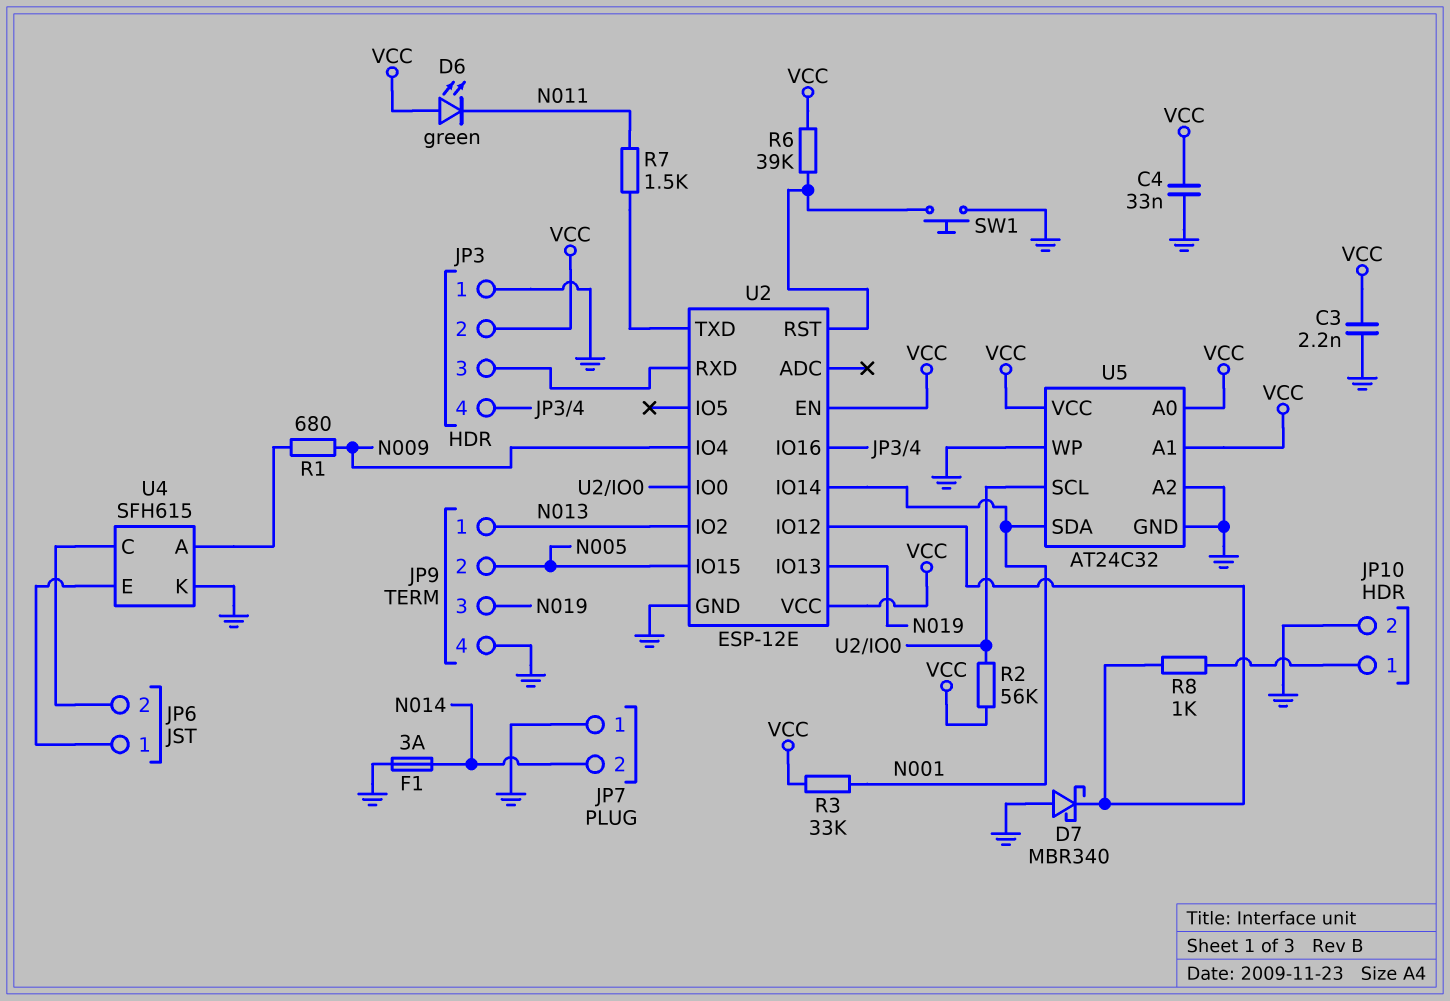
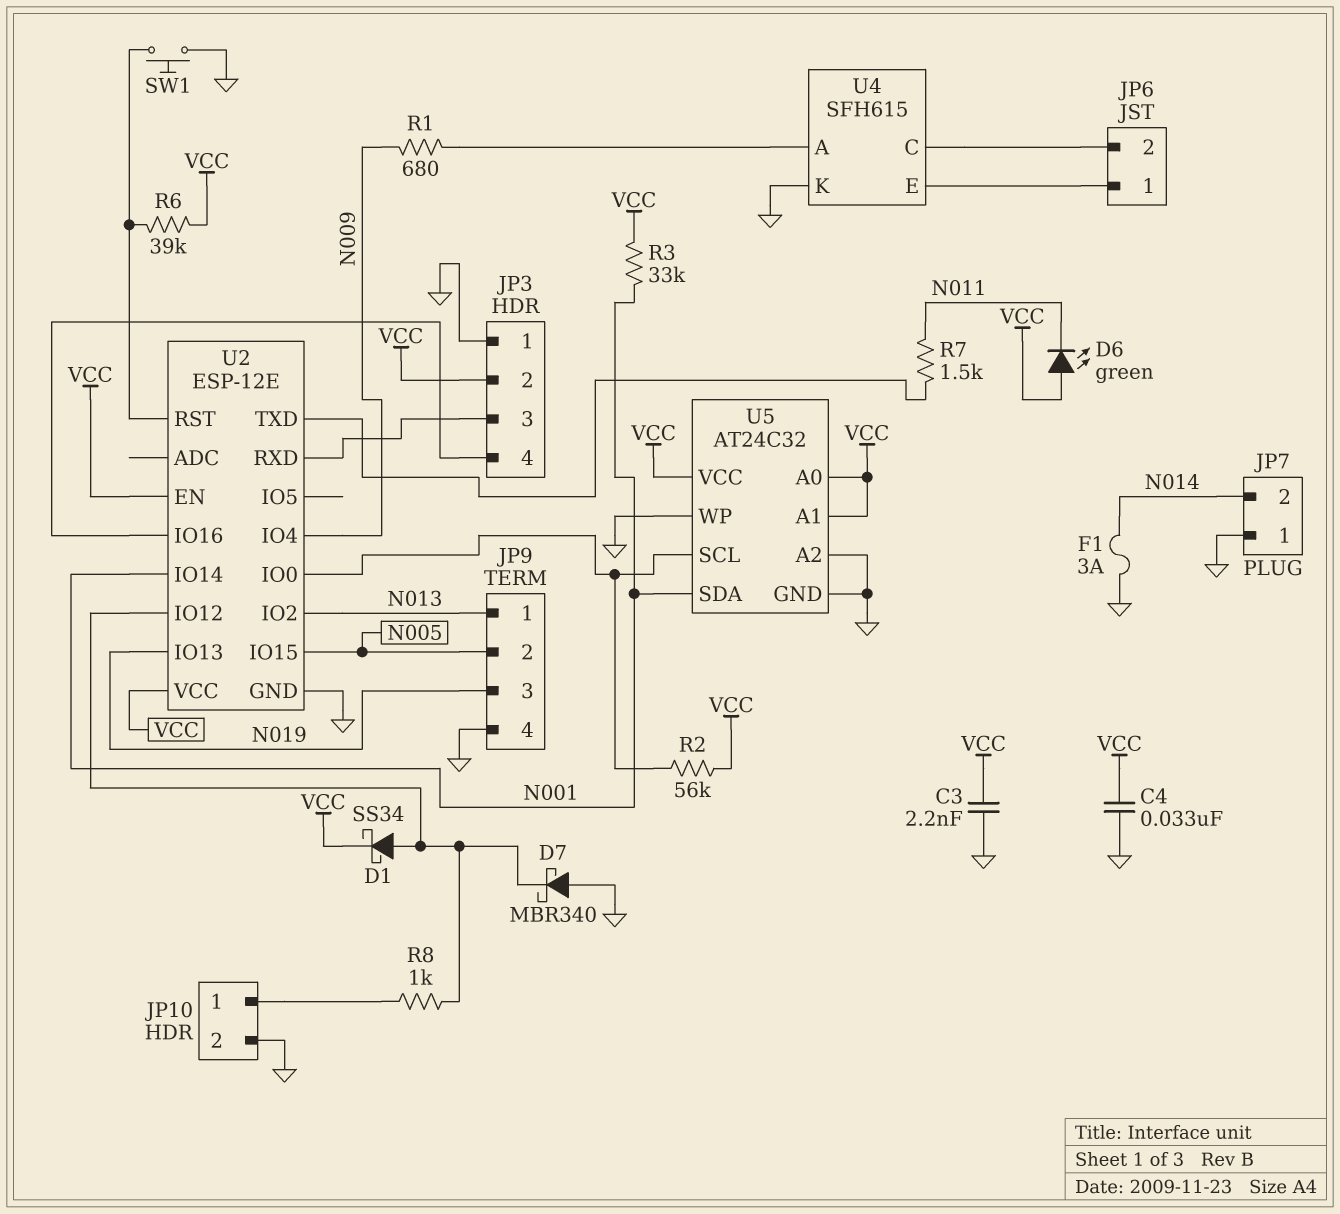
D1: none -> schottky SS34 (A U2/IO12, K VCC)

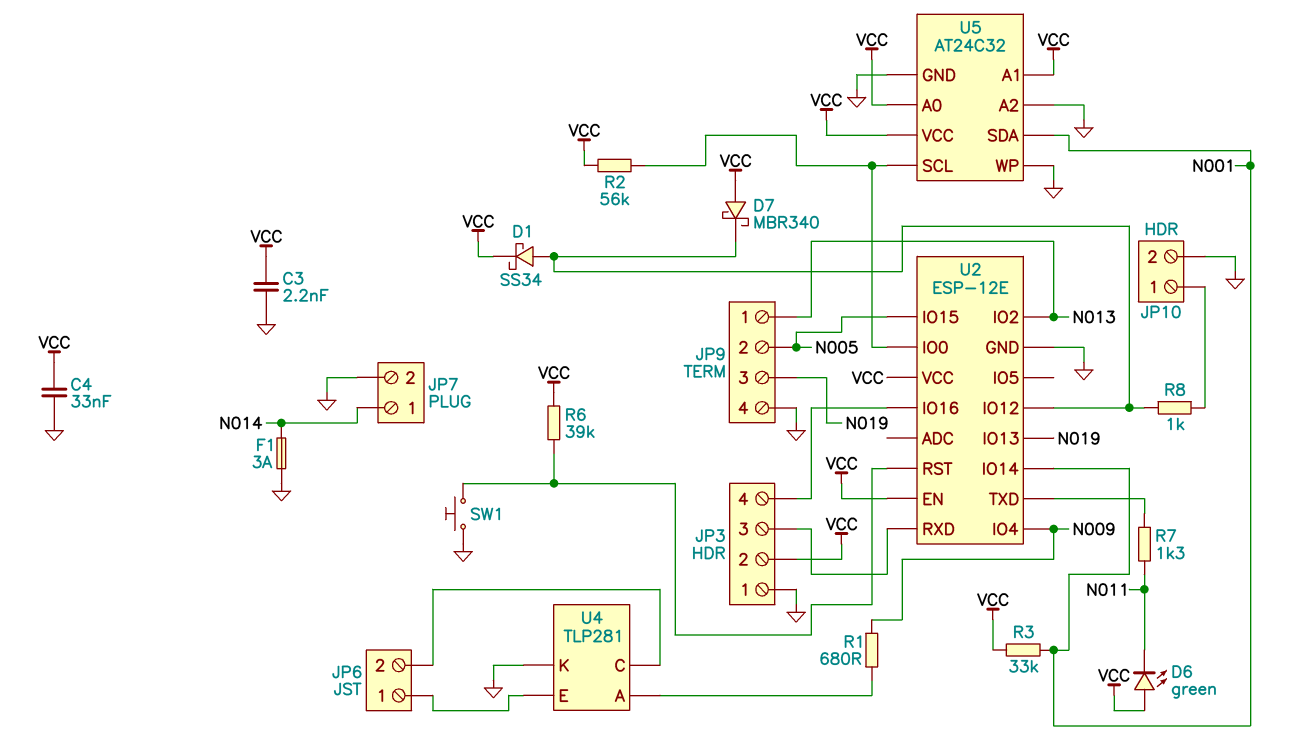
D7: schottky MBR340 (A GND, K U2/IO12) -> schottky MBR340 (A VCC, K U2/IO12)
JP7 pin 1: GND -> N014
JP7 pin 2: N014 -> GND
R7: 1.5k (N011, U2/TXD) -> 1.3k (N011, U2/TXD)
U4: SFH615 -> TLP281

